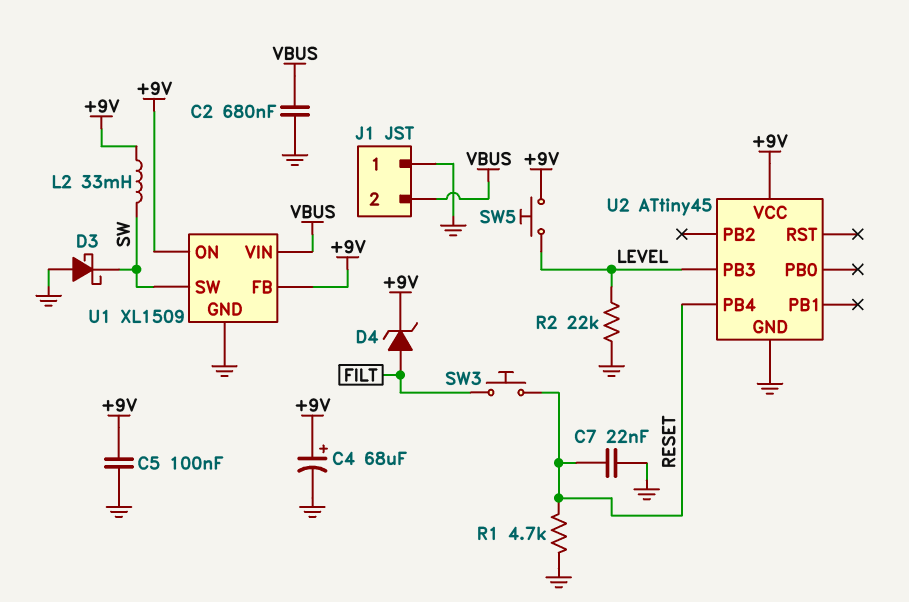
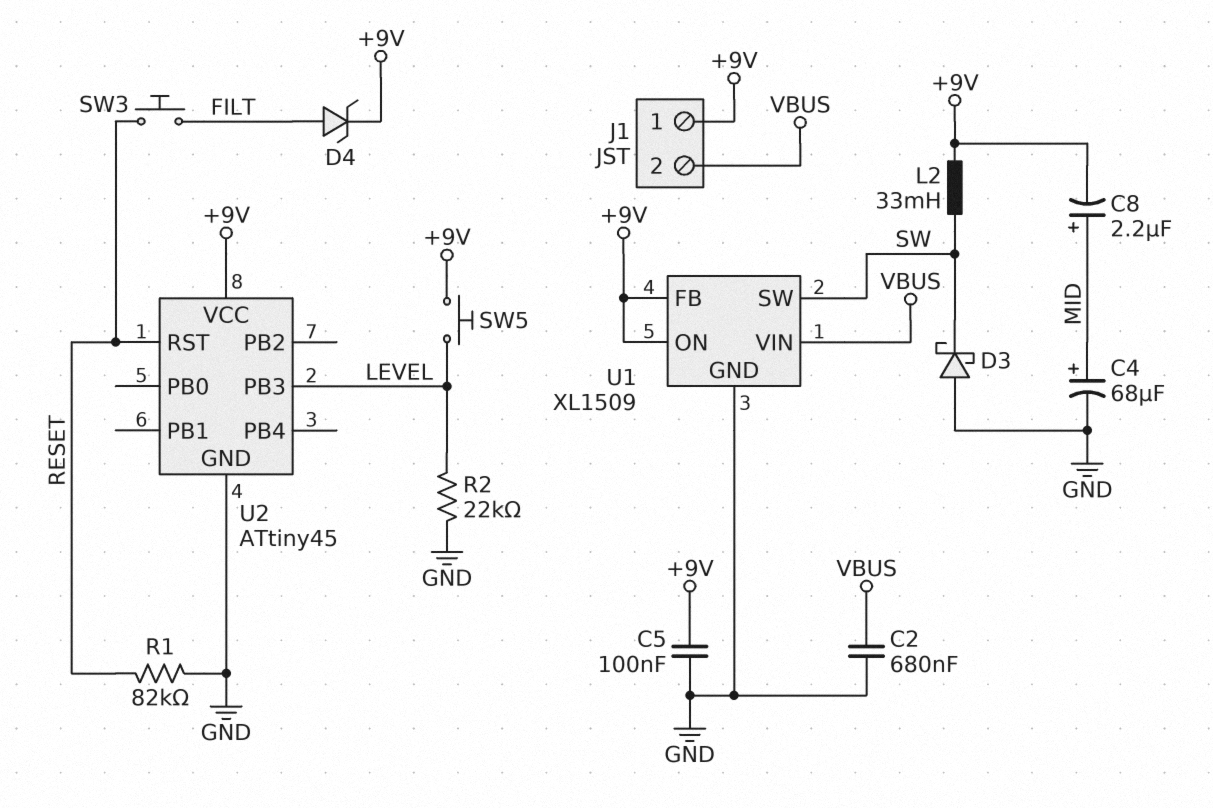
C4: 68uF (plus +9V, minus GND) -> 68uF (plus MID, minus GND)
C7: 22nF (GND, RESET) -> none
C8: none -> 2.2uF (plus MID, minus +9V)
J1 pin 1: GND -> +9V
R1: 4.7k (GND, RESET) -> 82k (GND, RESET)
U2 pin PB4: RESET -> none
U2 pin RST: none -> RESET

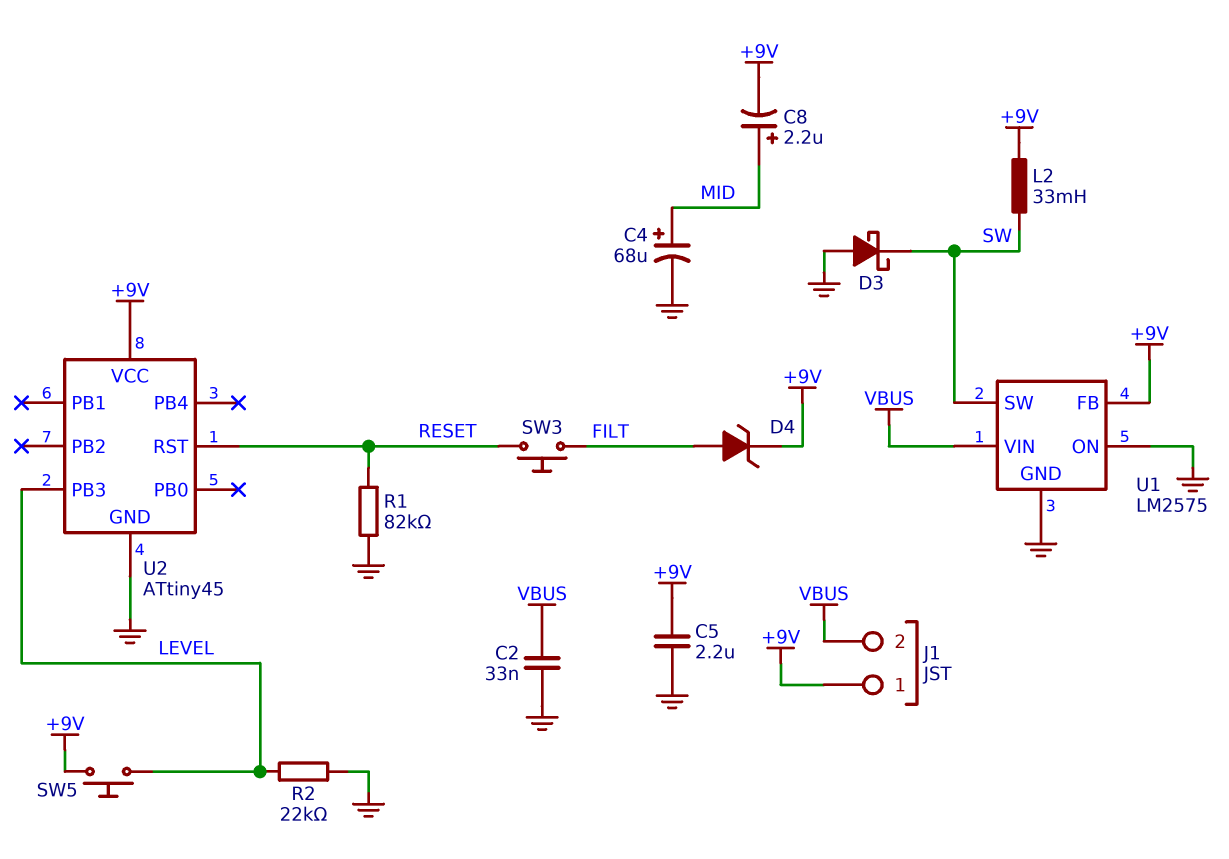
C2: 680nF (GND, VBUS) -> 33nF (GND, VBUS)
C5: 100nF (+9V, GND) -> 2.2uF (+9V, GND)
U1: XL1509 -> LM2575
U1 pin ON: +9V -> GND

